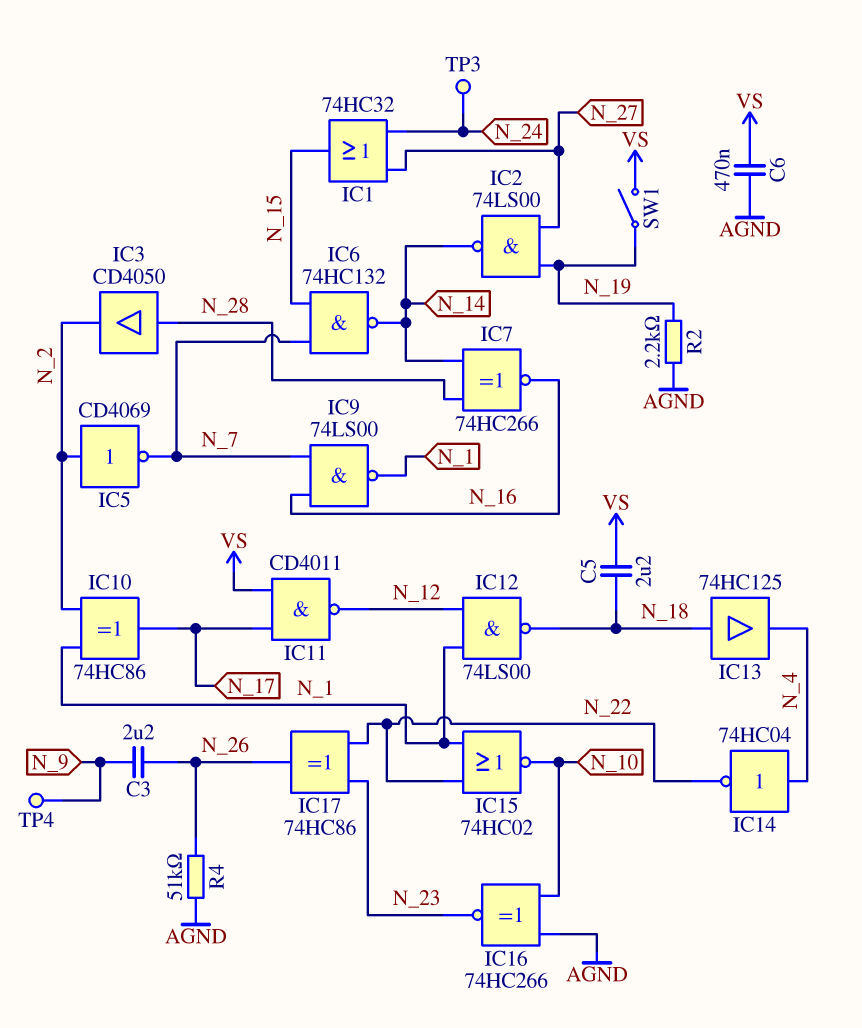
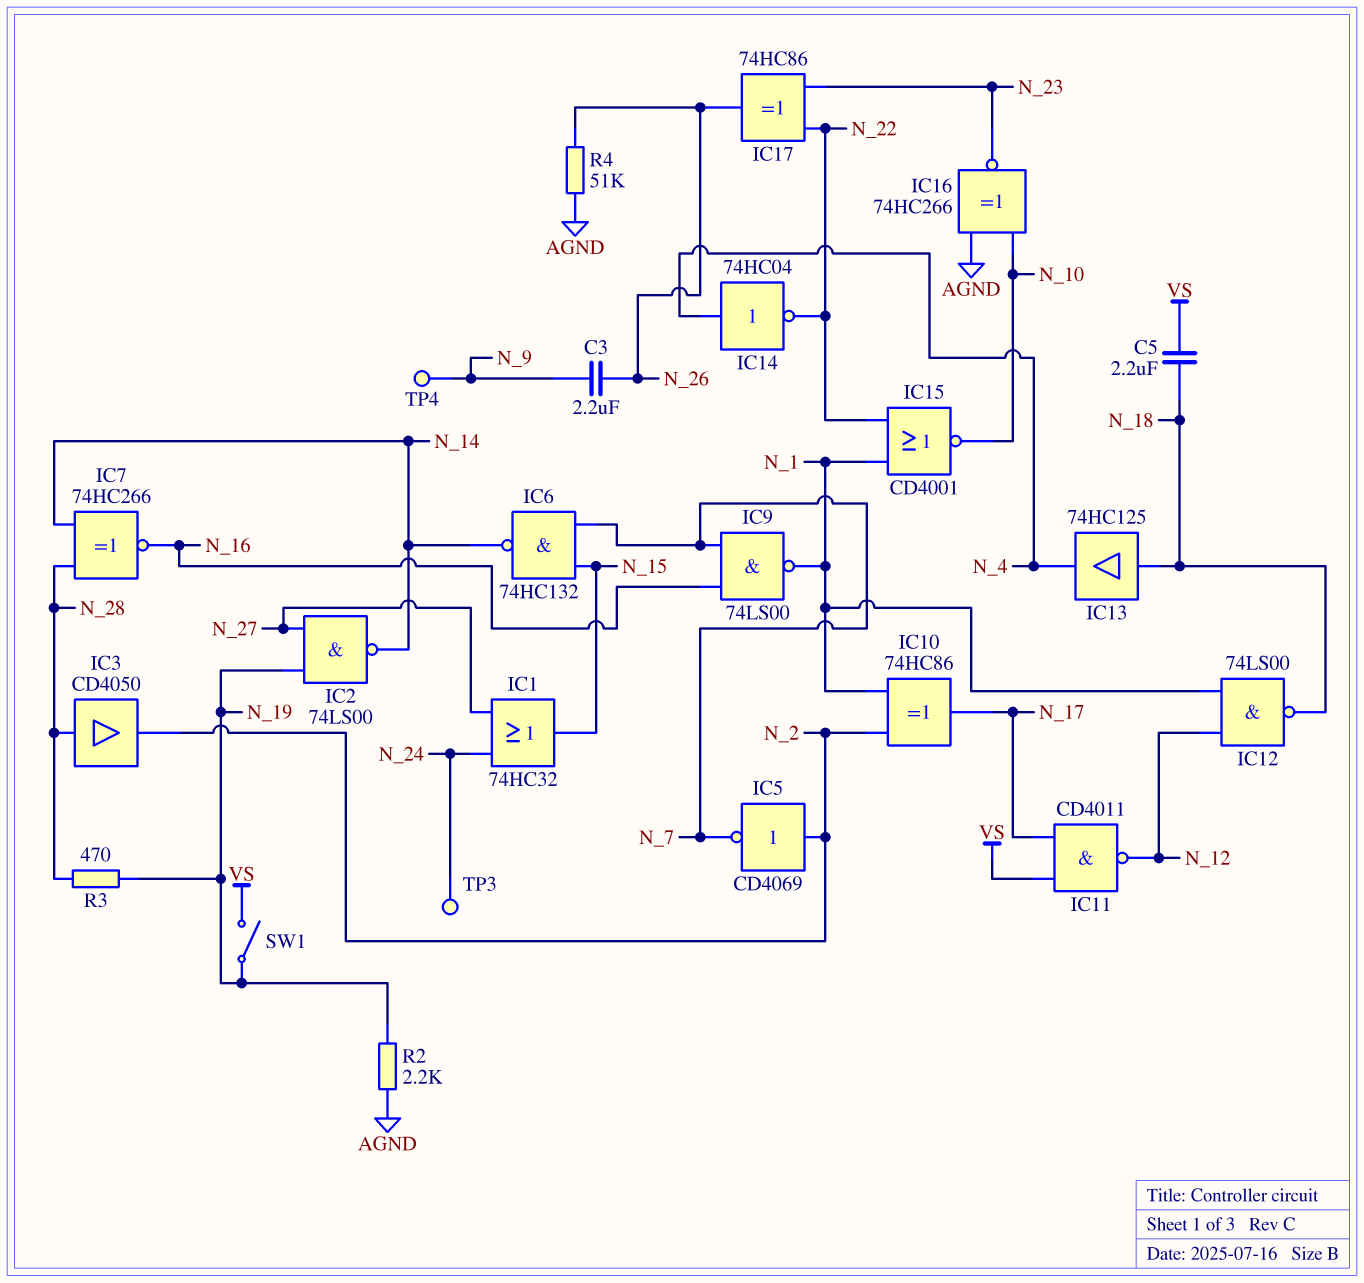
C6: 470nF (AGND, VS) -> none
IC15: NOR 74HC02 (in N_1, in N_22, out N_10) -> NOR CD4001 (in N_1, in N_22, out N_10)
R3: none -> 470 (N_19, N_28)

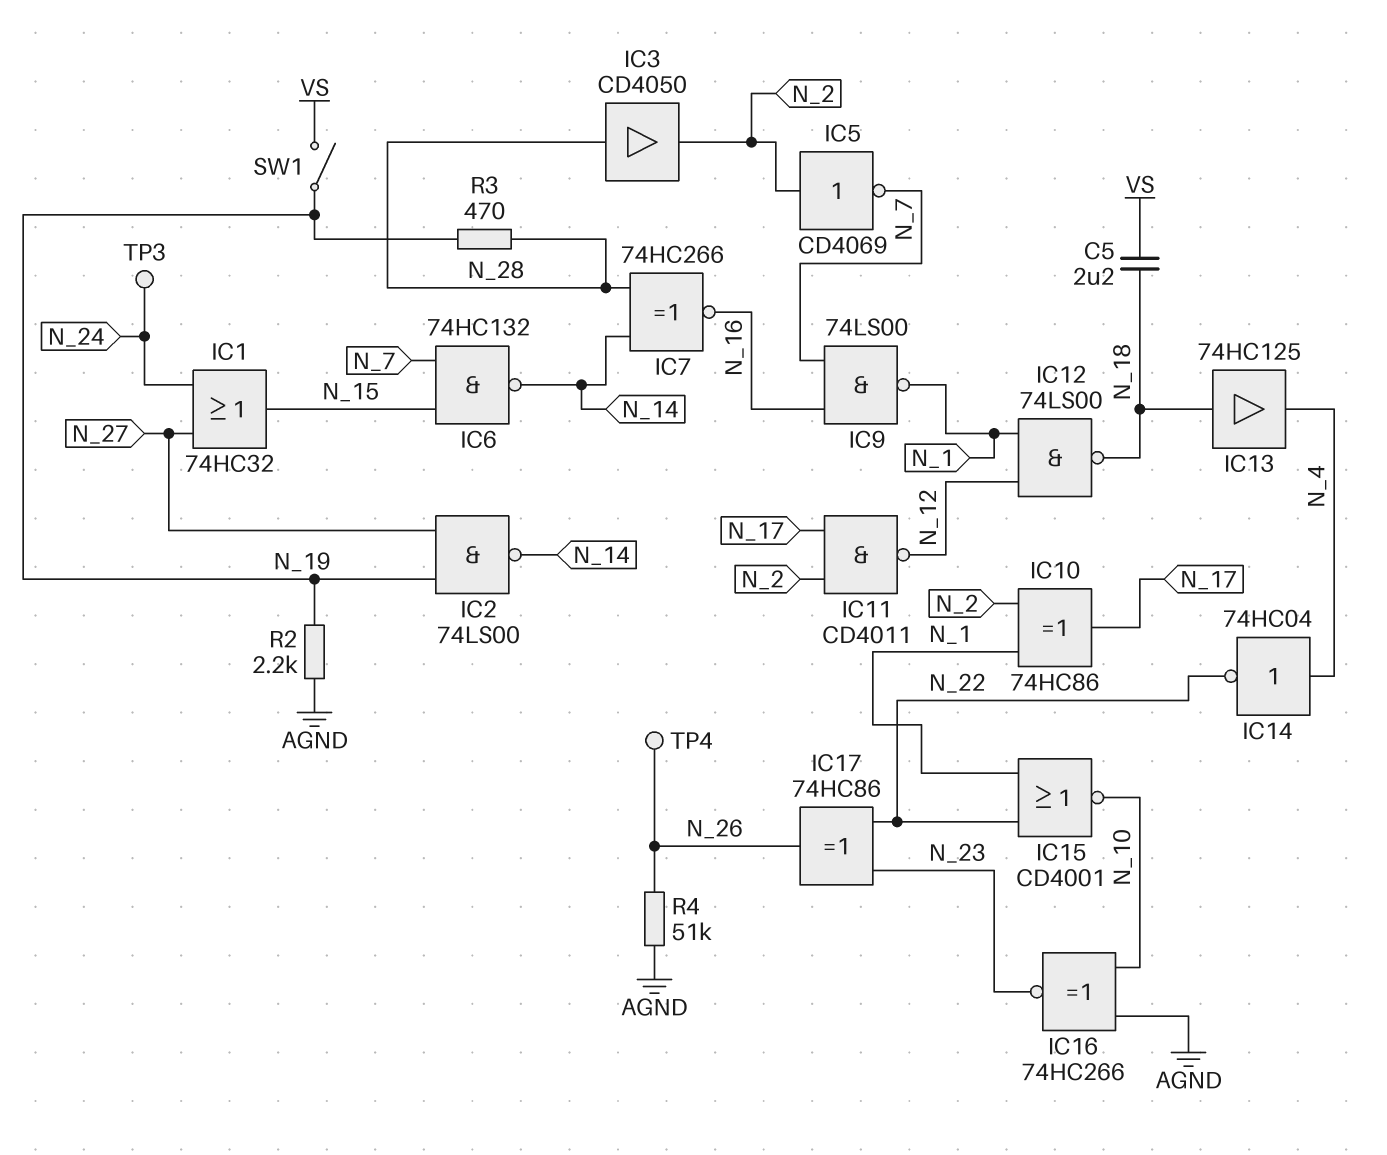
C3: 2.2uF (N_9, N_26) -> none
IC11: NAND CD4011 (in N_17, in VS, out N_12) -> NAND CD4011 (in N_2, in N_17, out N_12)
TP4: test point (N_9) -> test point (N_26)

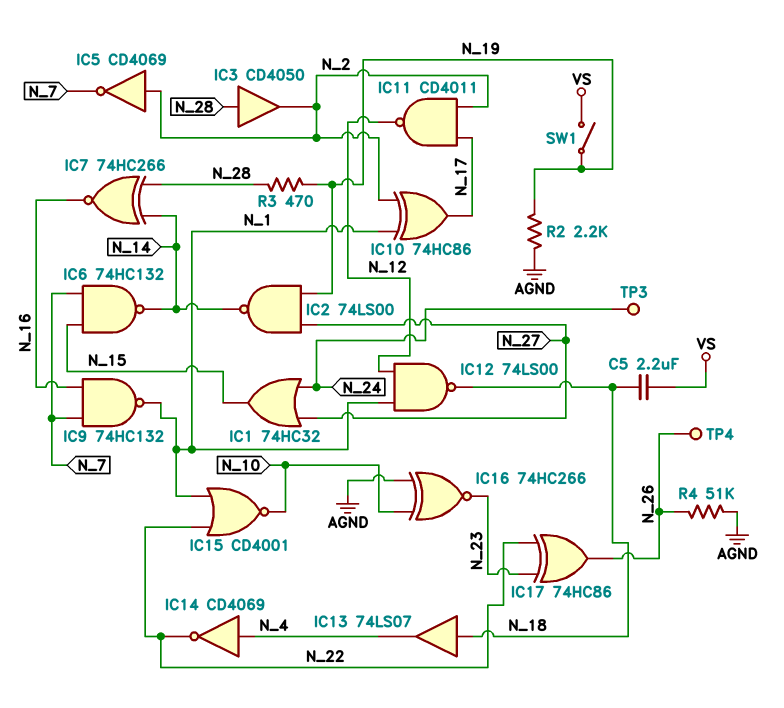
IC9: NAND 74LS00 (in N_7, in N_16, out N_1) -> NAND 74HC132 (in N_7, in N_16, out N_1)
IC13: buffer 74HC125 (in N_18, out N_4) -> buffer 74LS07 (in N_18, out N_4)
IC14: NOT 74HC04 (in N_4, out N_22) -> NOT CD4069 (in N_4, out N_22)

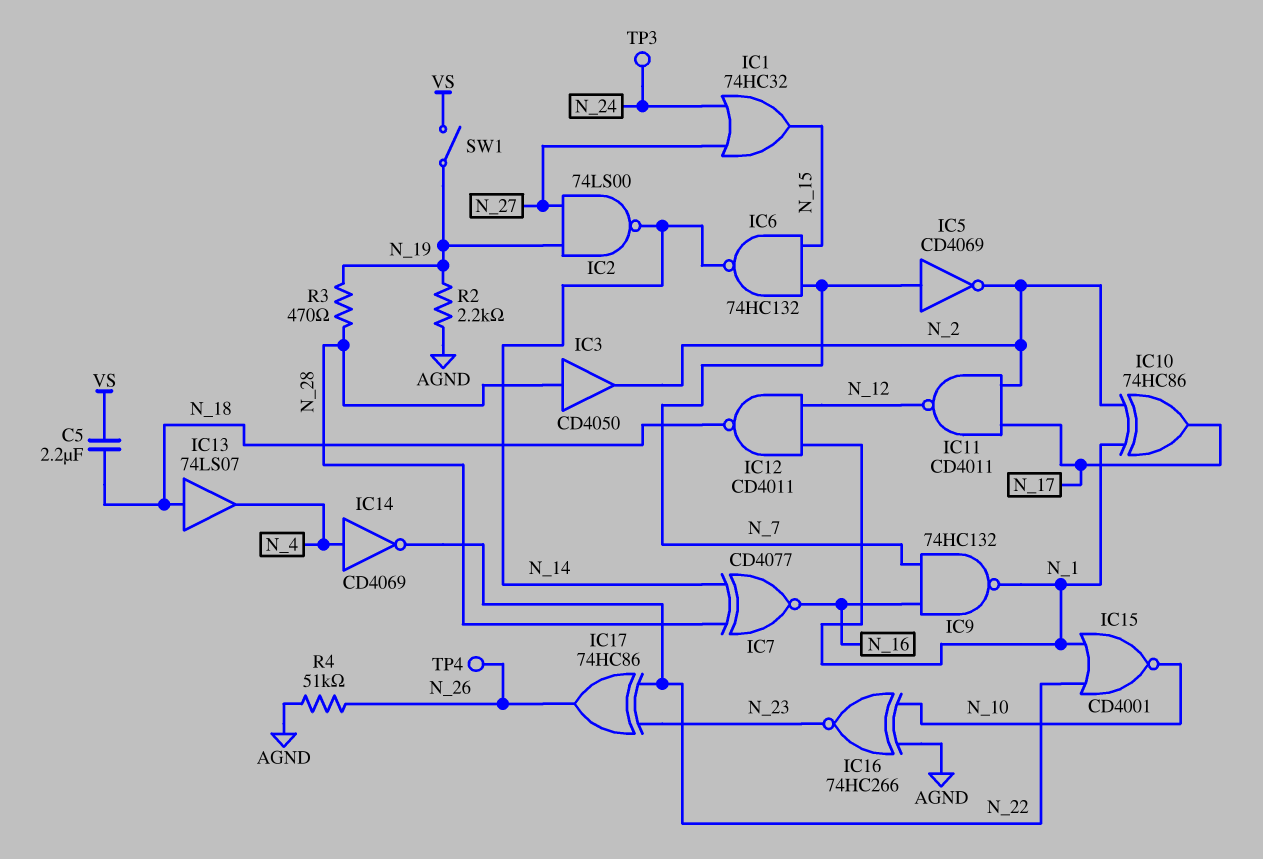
IC5: NOT CD4069 (in N_2, out N_7) -> NOT CD4069 (in N_7, out N_2)
IC7: XNOR 74HC266 (in N_14, in N_28, out N_16) -> XNOR CD4077 (in N_14, in N_28, out N_16)
IC12: NAND 74LS00 (in N_1, in N_12, out N_18) -> NAND CD4011 (in N_1, in N_12, out N_18)

